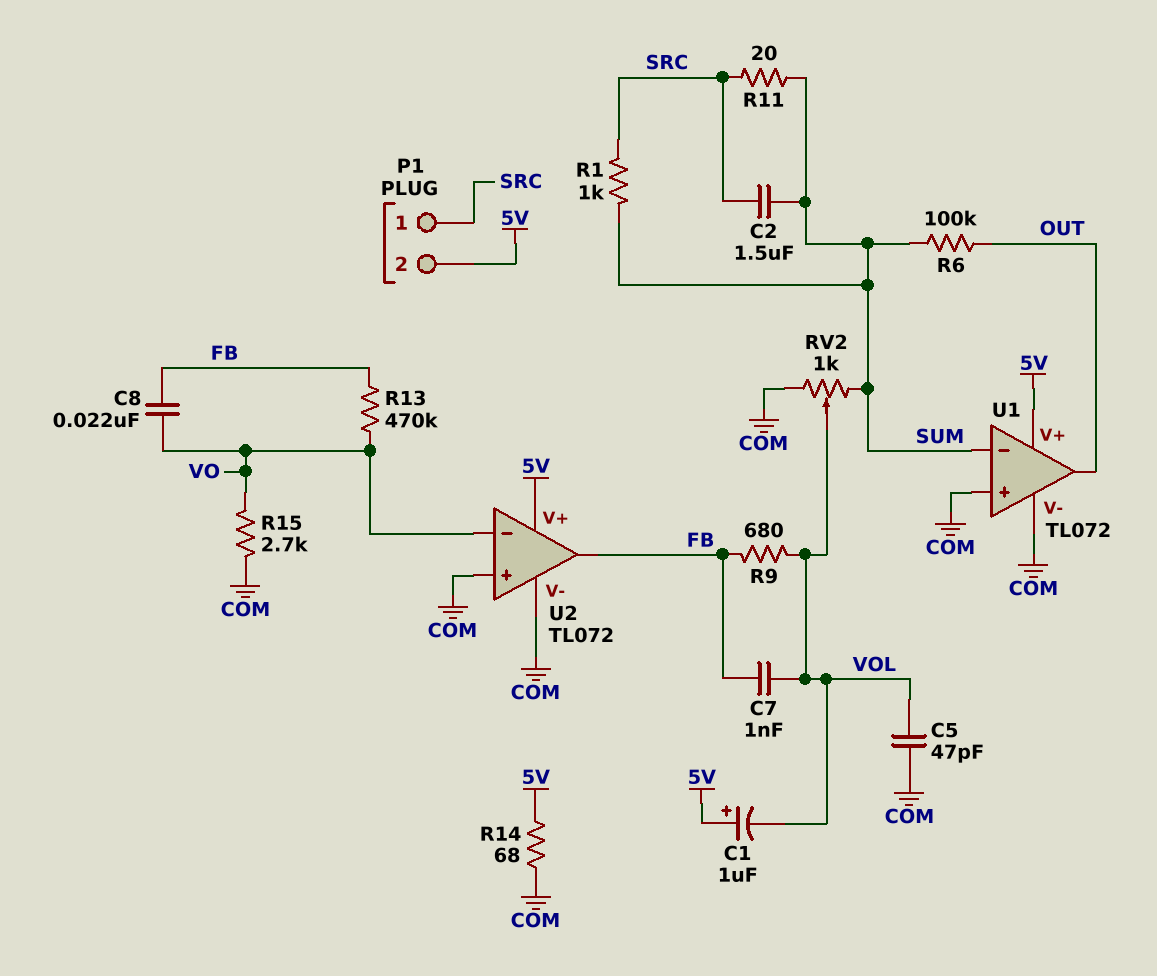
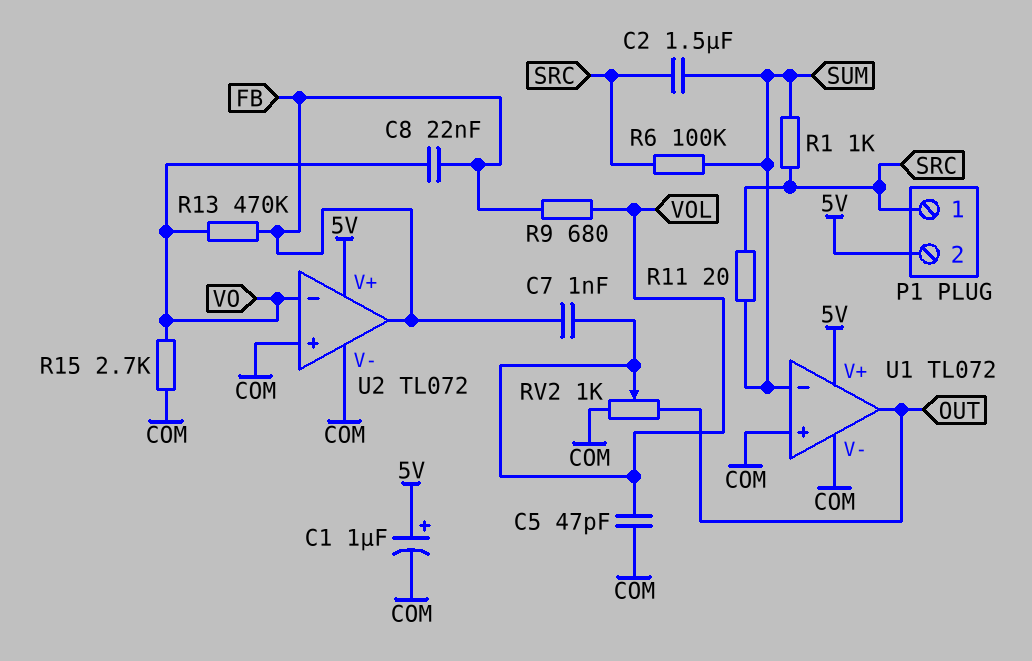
C1: 1uF (plus 5V, minus VOL) -> 1uF (plus 5V, minus COM)
R6: 100k (OUT, SUM) -> 100k (SRC, SUM)
R14: 68 (5V, COM) -> none
RV2: 1k (COM, SUM, wiper VOL) -> 1k (COM, OUT, wiper VOL)

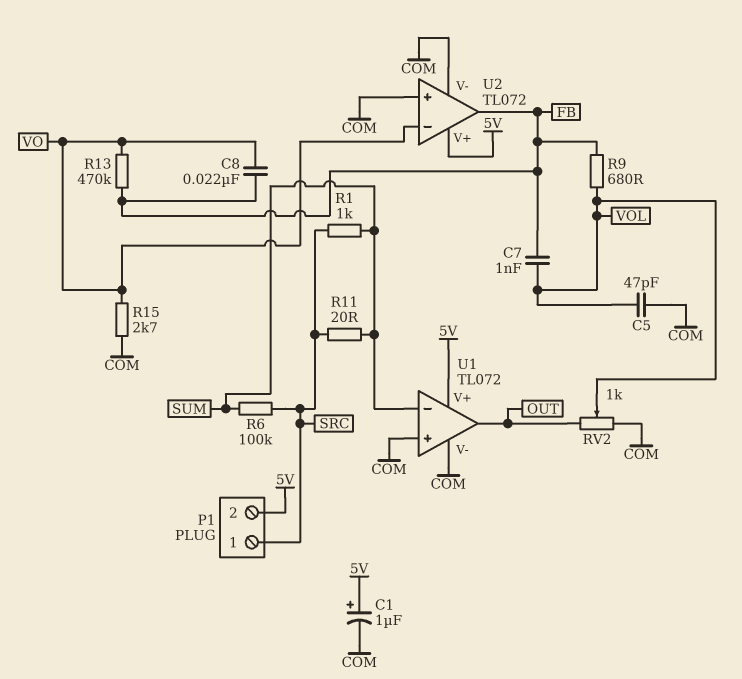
C2: 1.5uF (SRC, SUM) -> none

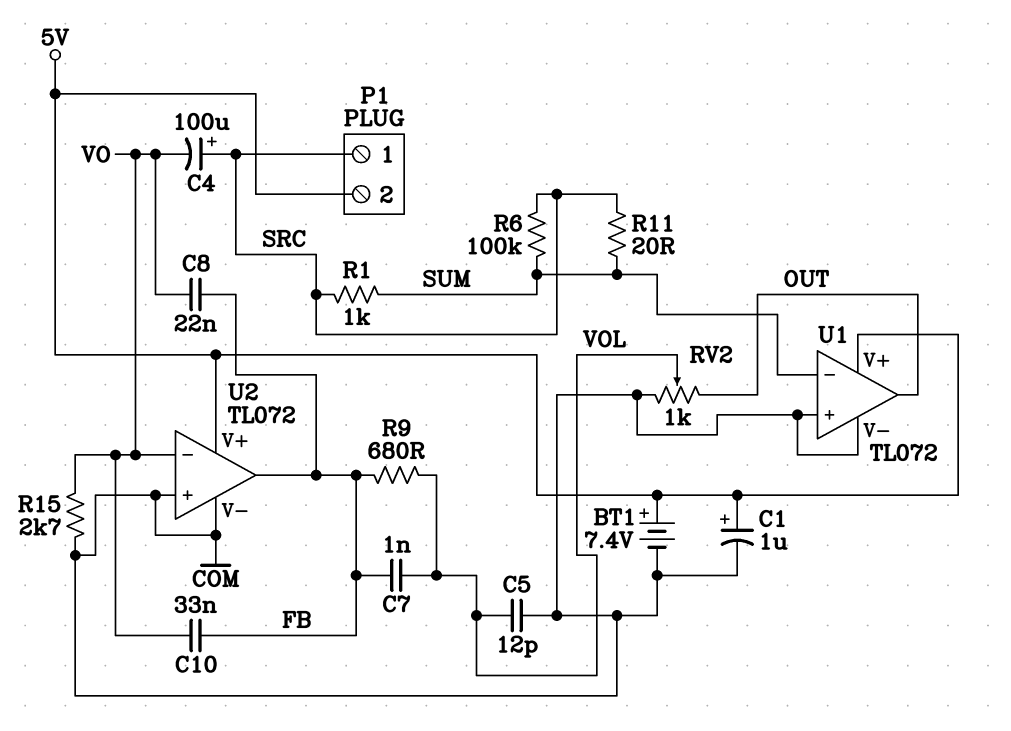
BT1: none -> 7.4V (plus 5V, minus COM)
C4: none -> 100uF (plus SRC, minus VO)
C5: 47pF (COM, VOL) -> 12pF (COM, VOL)
C10: none -> 33nF (FB, VO)
R13: 470k (FB, VO) -> none

